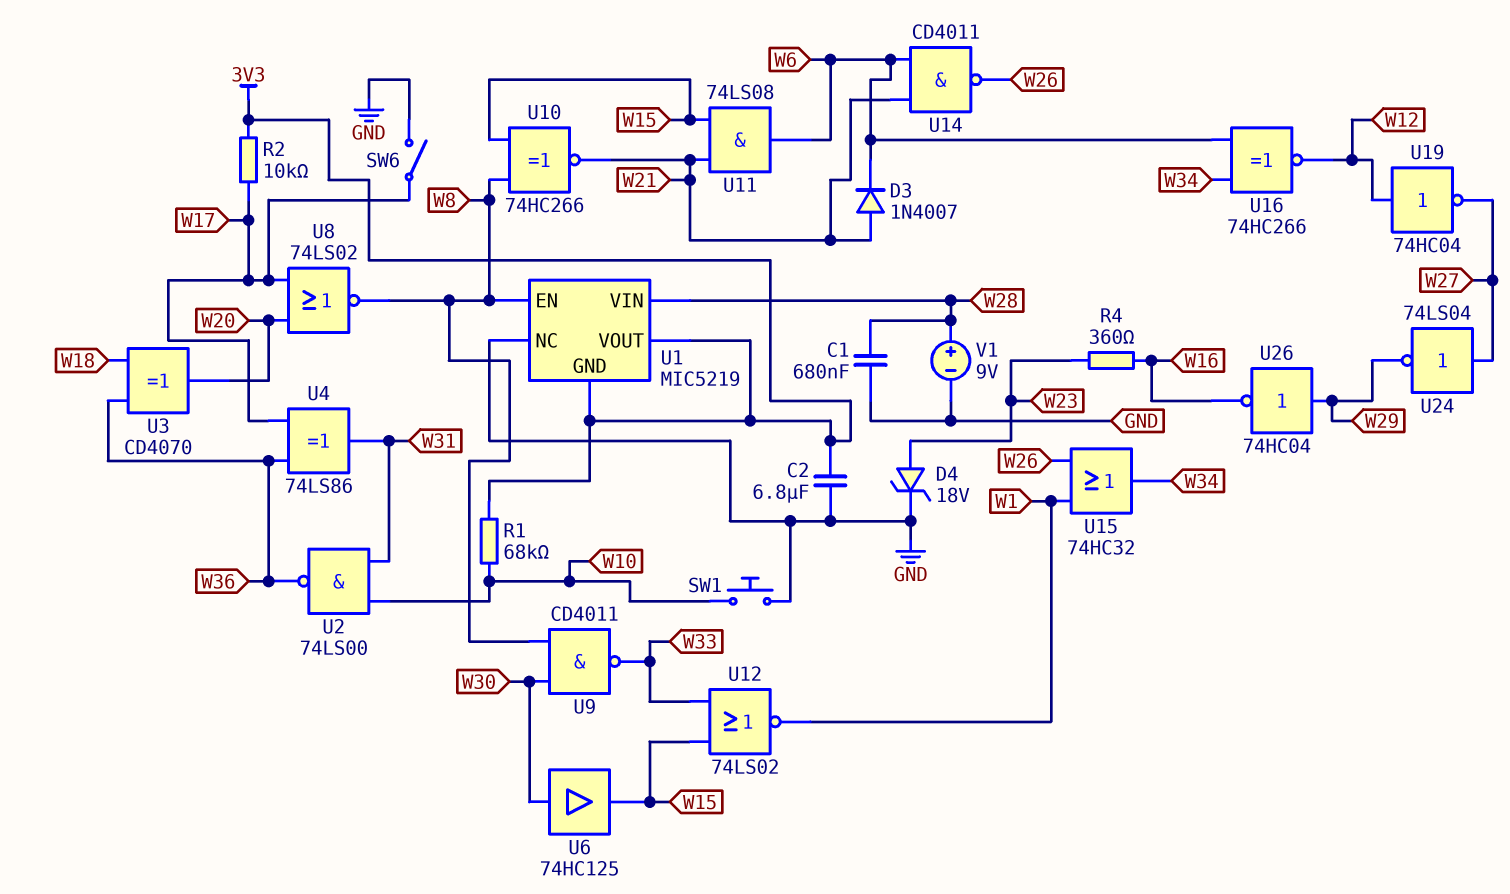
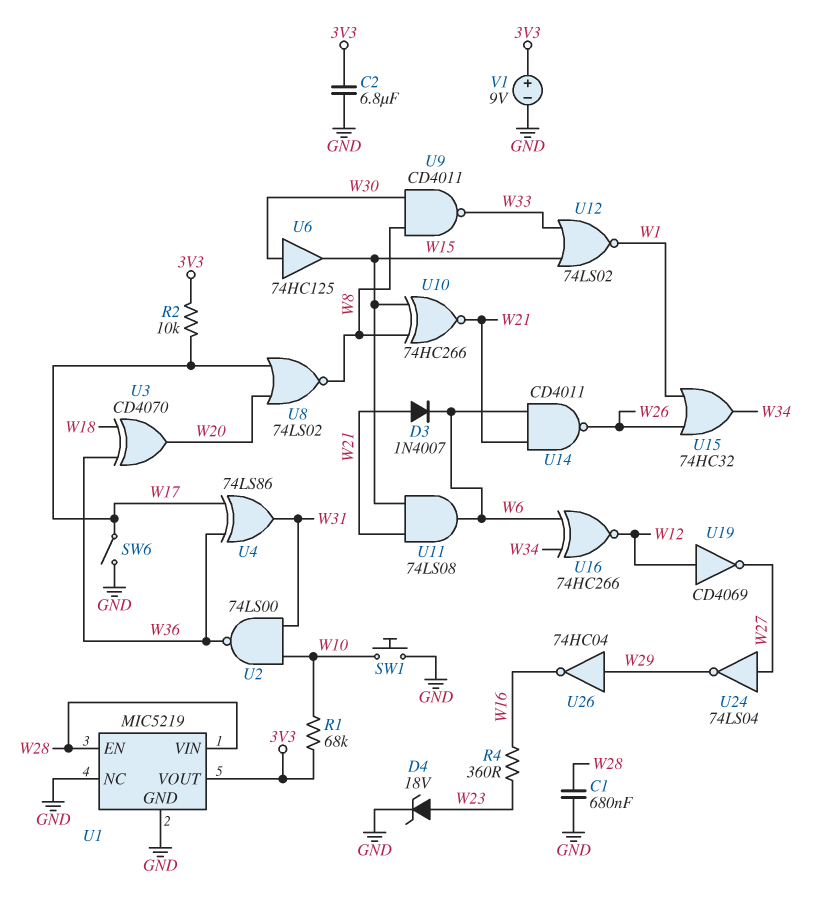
U1 pin EN: W8 -> W28
U1 pin GND: 3V3 -> GND
U19: NOT 74HC04 (in W12, out W27) -> NOT CD4069 (in W12, out W27)
V1: 9V (plus W28, minus GND) -> 9V (plus 3V3, minus GND)

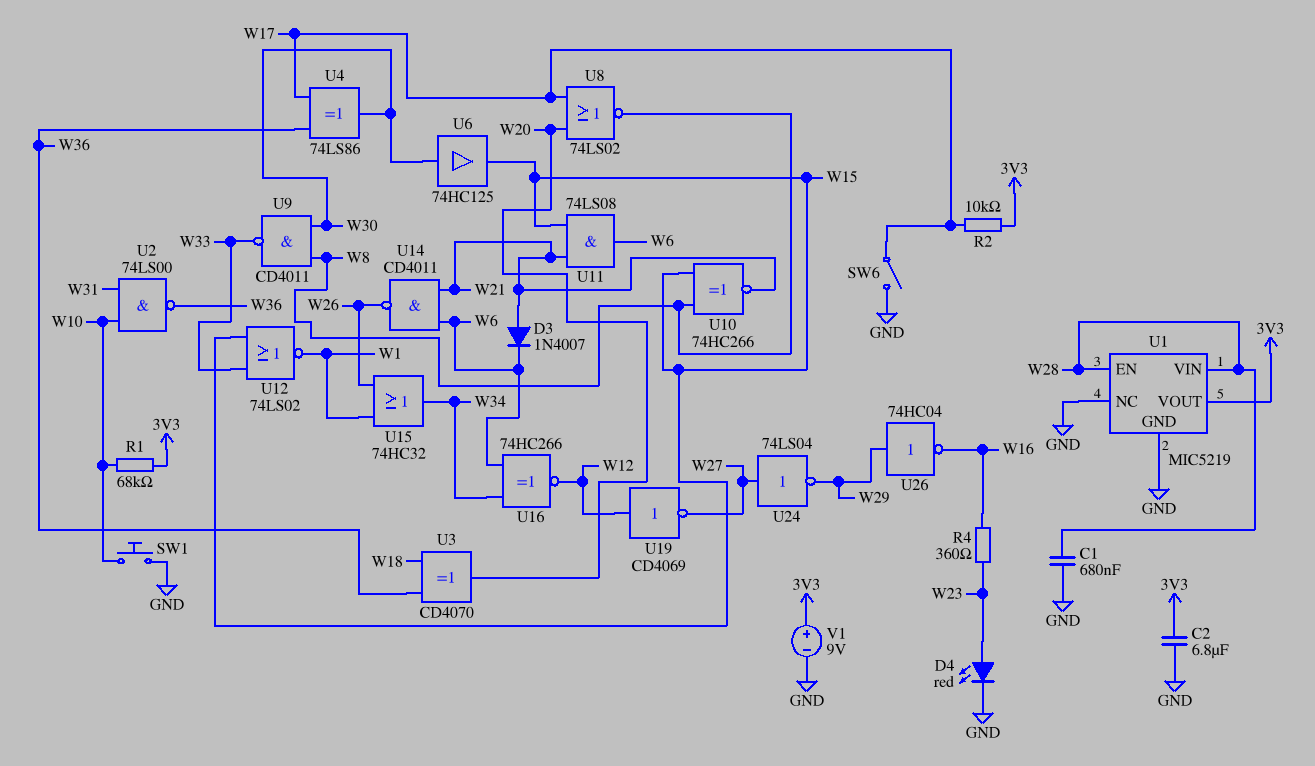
D4: zener 18V (A W23, K GND) -> LED red (A W23, K GND)
U4: XOR 74LS86 (in W17, in W36, out W31) -> XOR 74LS86 (in W17, in W36, out W30)

